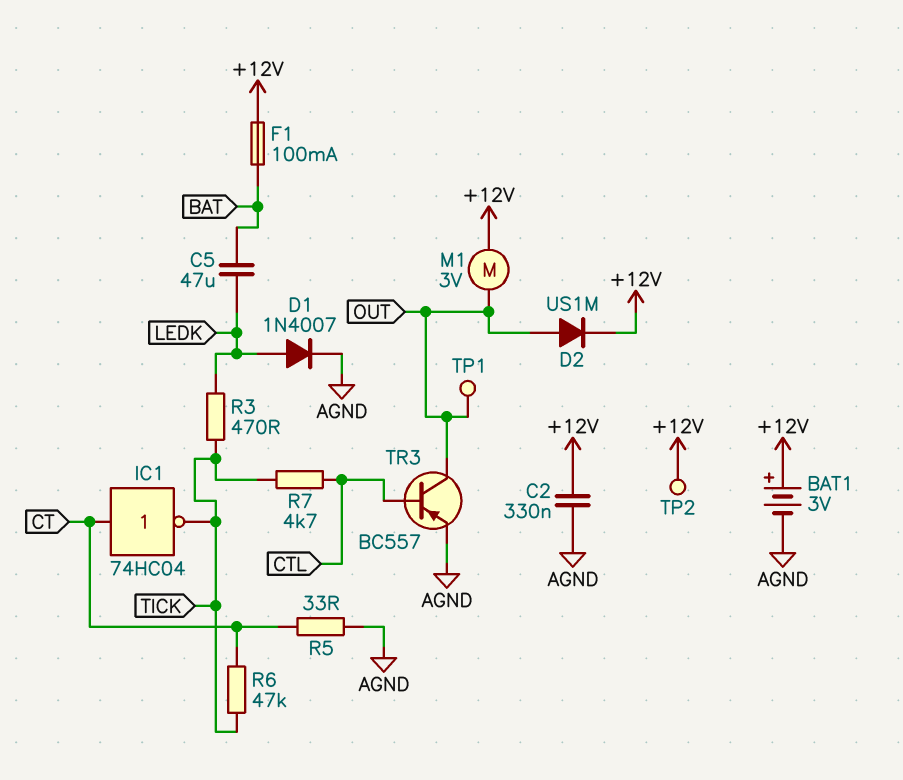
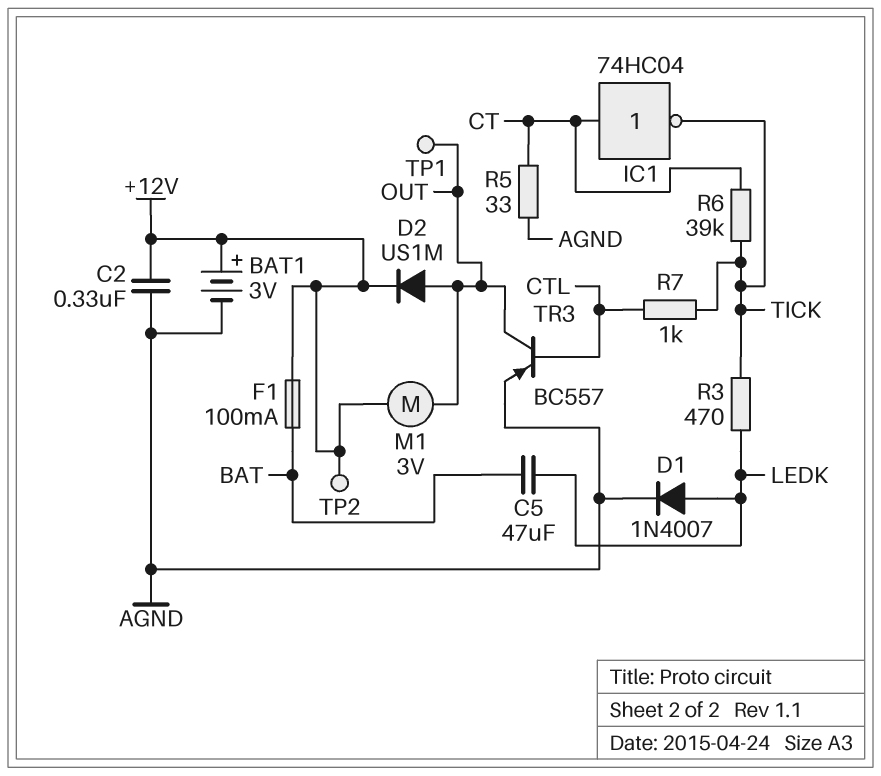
R6: 47k (CT, TICK) -> 39k (CT, TICK)
R7: 4.7k (CTL, TICK) -> 1k (CTL, TICK)

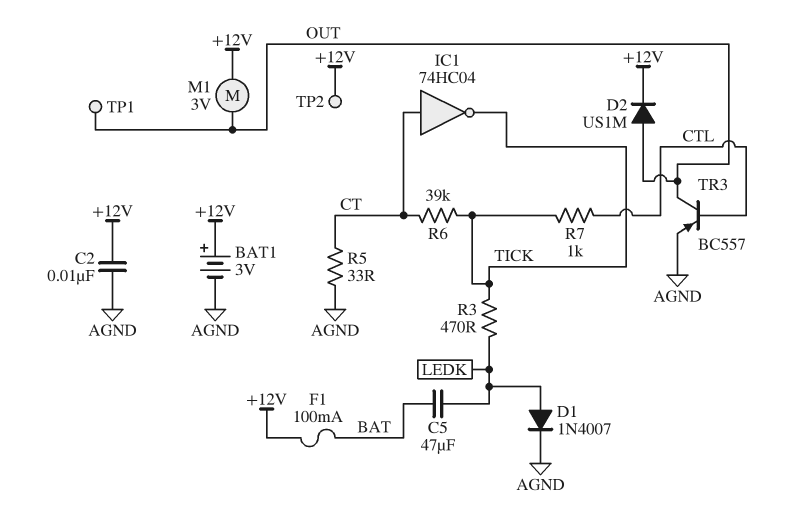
C2: 330nF (+12V, AGND) -> 10nF (+12V, AGND)

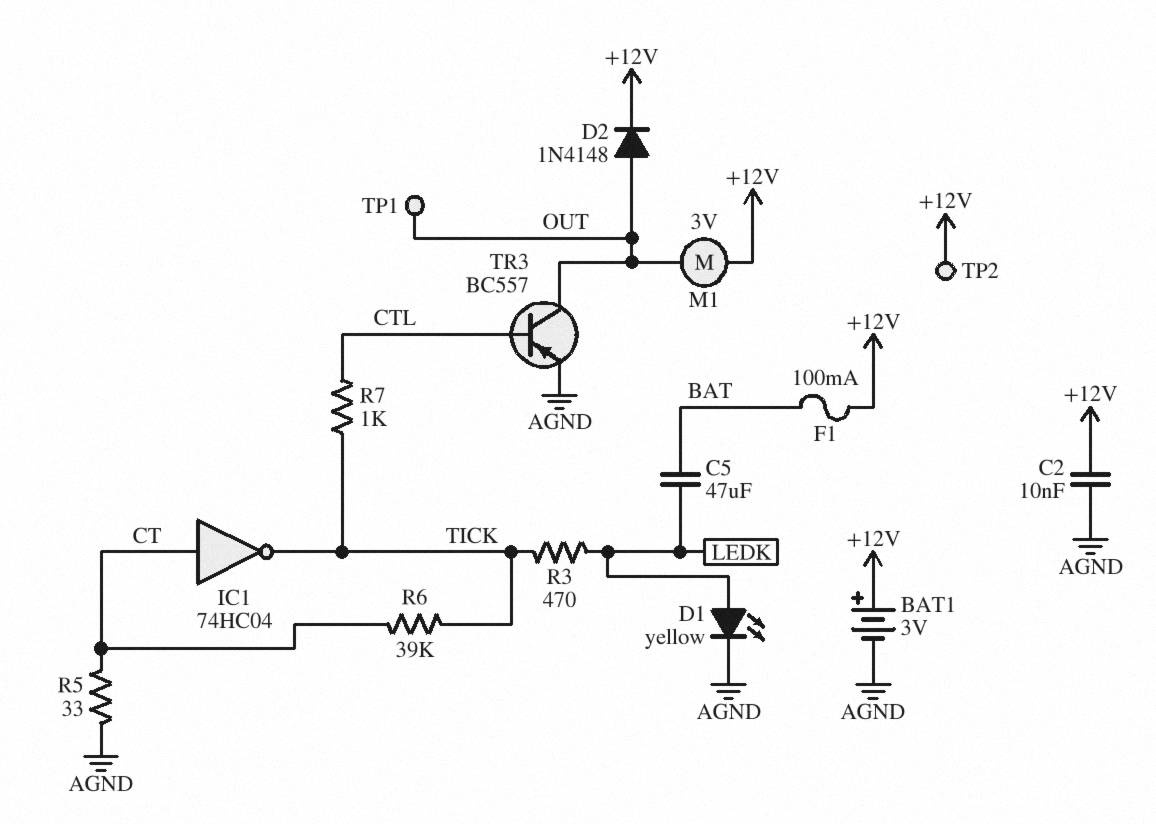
D1: diode 1N4007 (A LEDK, K AGND) -> LED yellow (A LEDK, K AGND)
D2: diode US1M (A OUT, K +12V) -> diode 1N4148 (A OUT, K +12V)

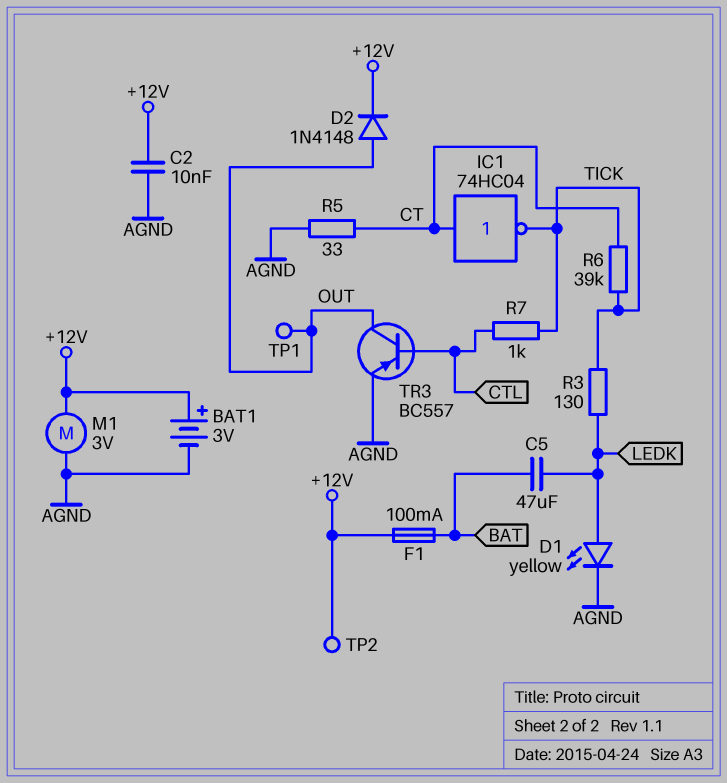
M1: motor 3V (+12V, OUT) -> motor 3V (+12V, AGND)
R3: 470 (LEDK, TICK) -> 130 (LEDK, TICK)

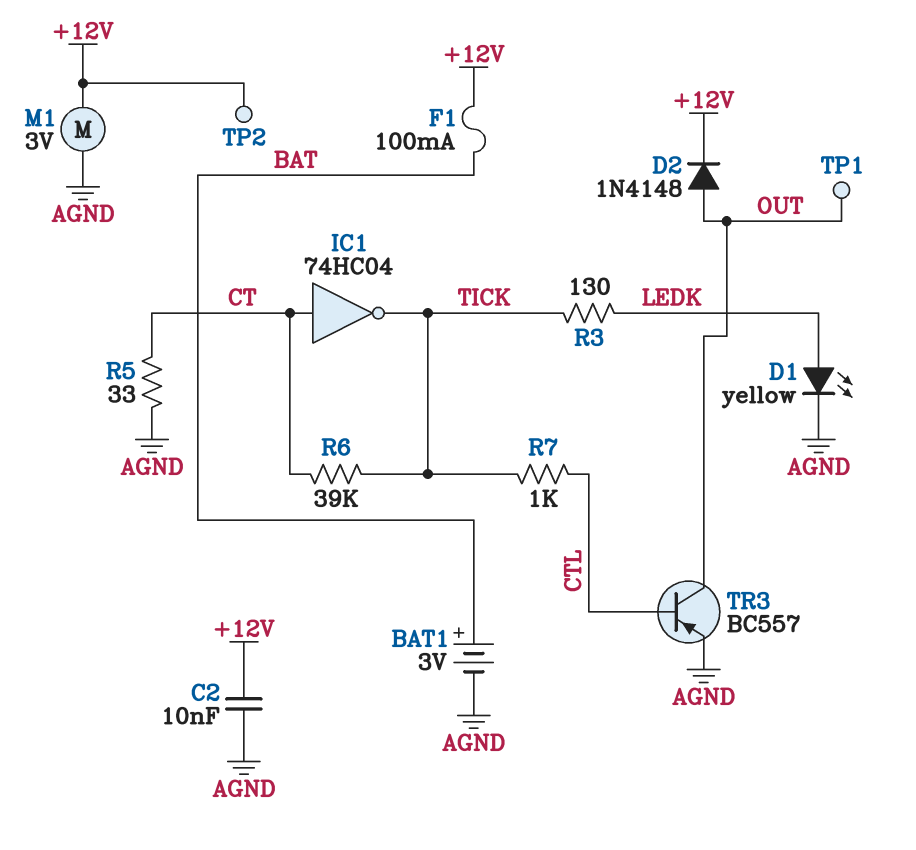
BAT1: 3V (plus +12V, minus AGND) -> 3V (plus BAT, minus AGND)
C5: 47uF (BAT, LEDK) -> none

